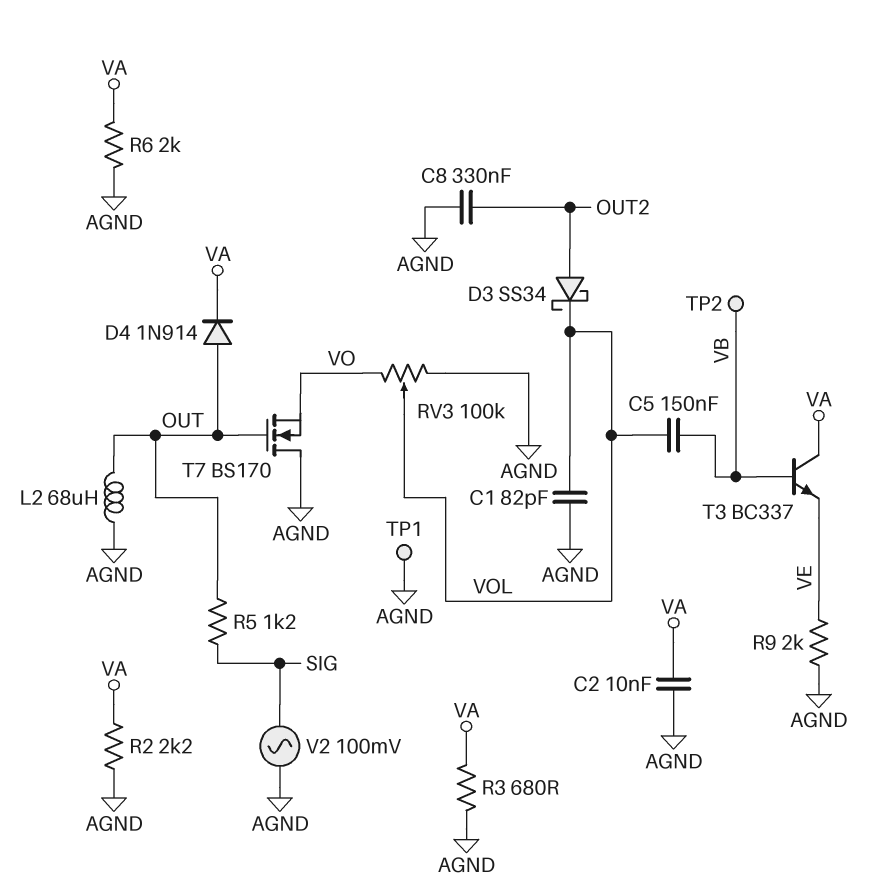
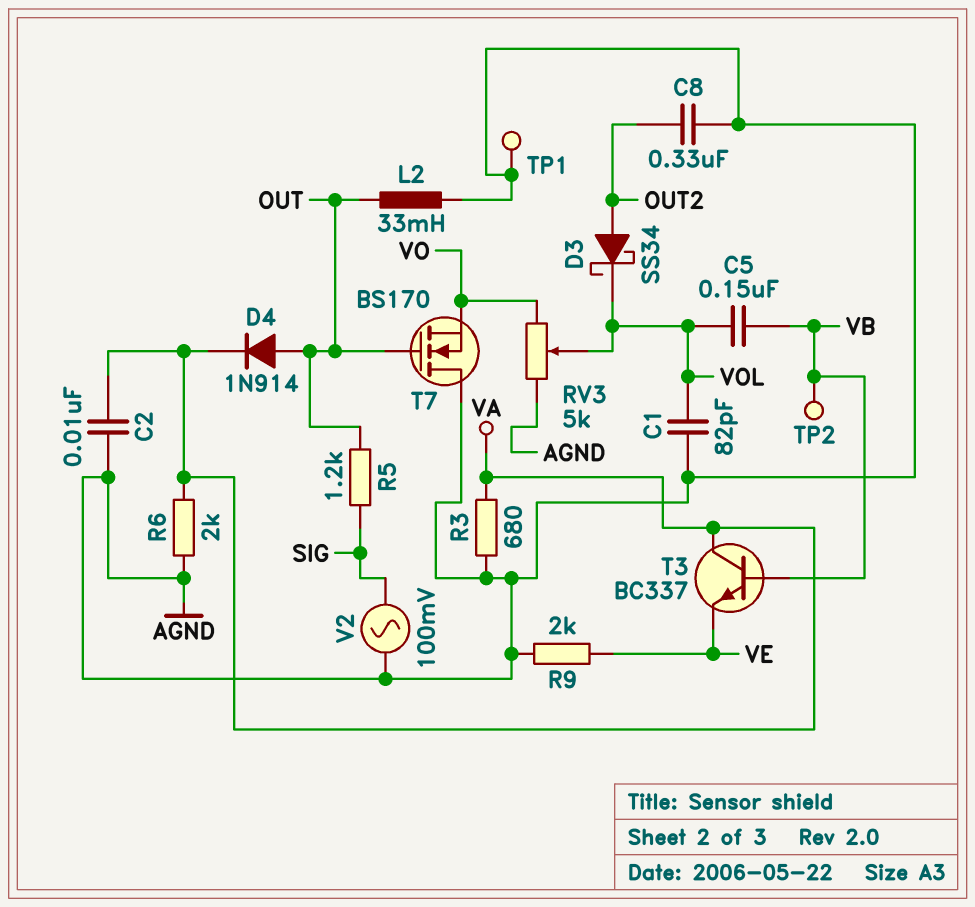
L2: 68uH (AGND, OUT) -> 33mH (AGND, OUT)
R2: 2.2k (AGND, VA) -> none
RV3: 100k (AGND, VO, wiper VOL) -> 5k (AGND, VO, wiper VOL)

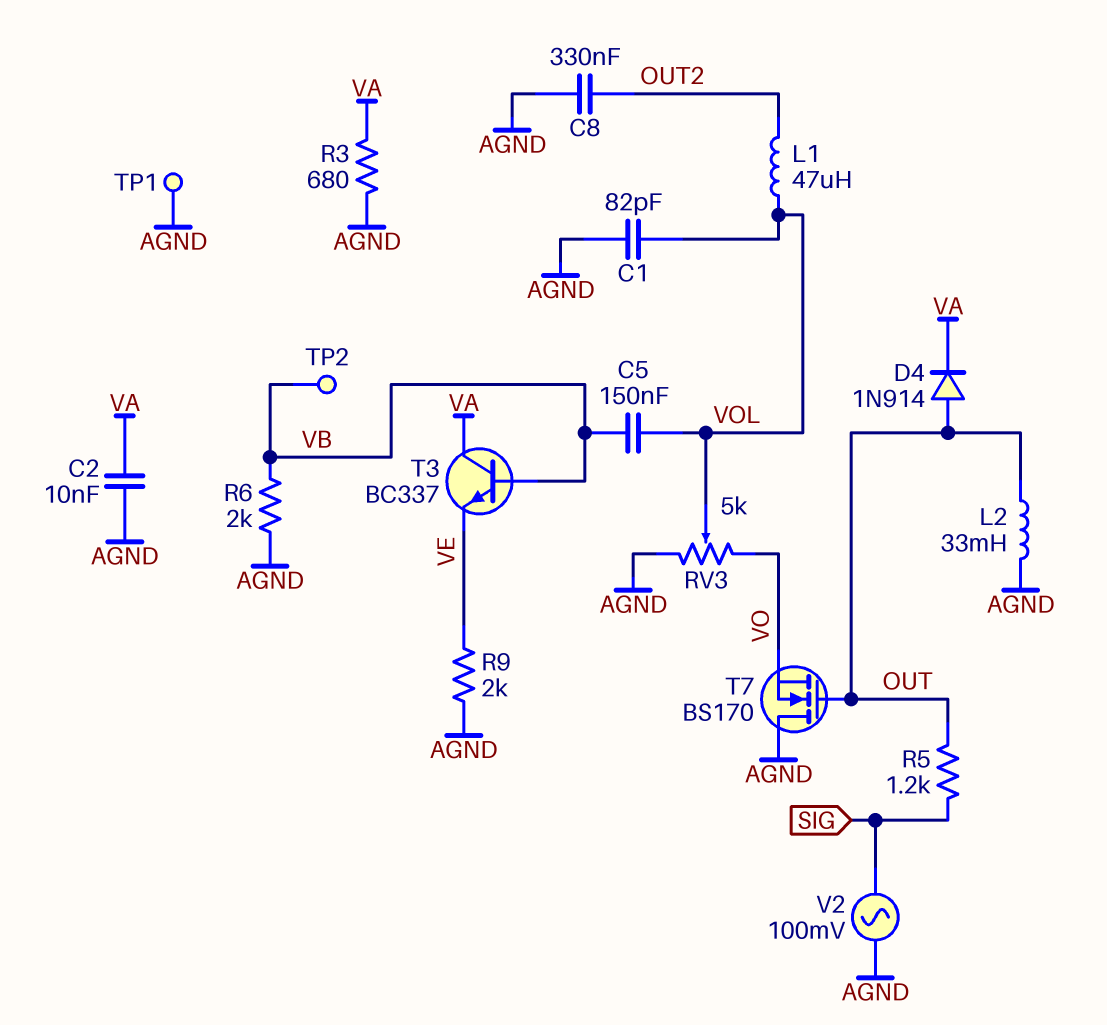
D3: schottky SS34 (A OUT2, K VOL) -> none
L1: none -> 47uH (OUT2, VOL)
R6: 2k (AGND, VA) -> 2k (AGND, VB)

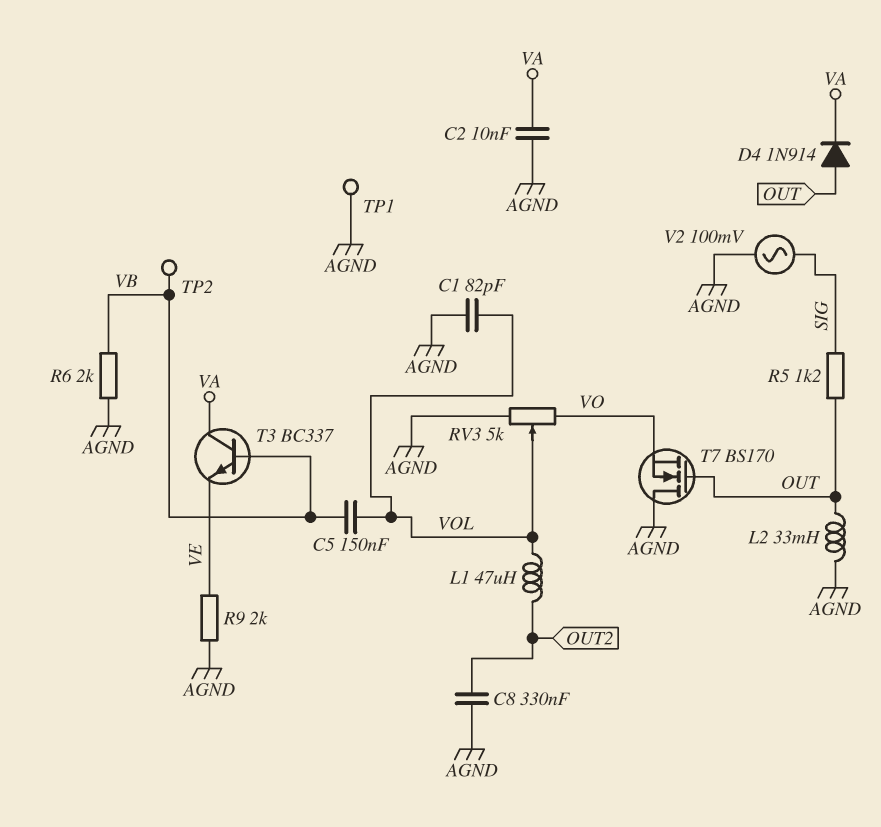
R3: 680 (AGND, VA) -> none

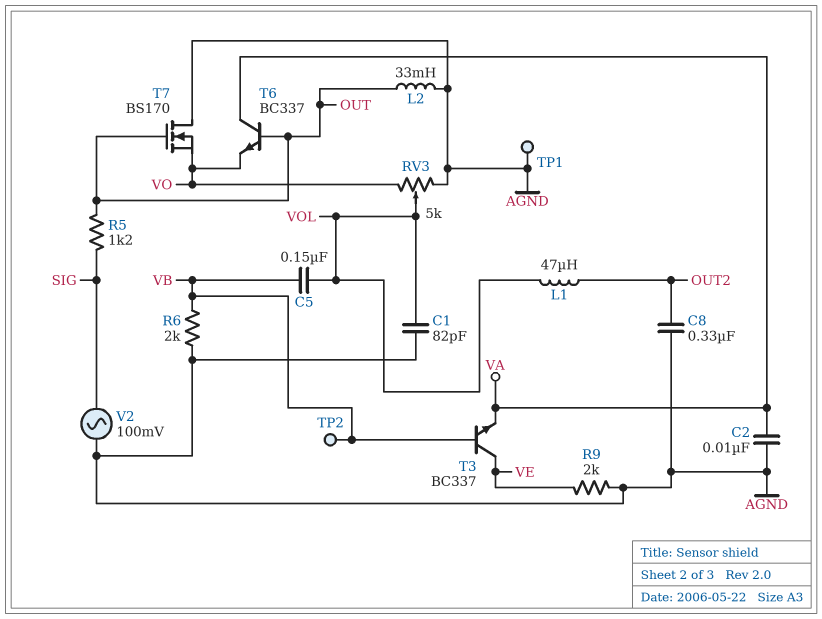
D4: diode 1N914 (A OUT, K VA) -> none
T3: NPN BC337 (B VB, C VA, E VE) -> NPN BC337 (B VB, C VE, E VA)
T6: none -> NPN BC337 (B OUT, C VA, E VO)

